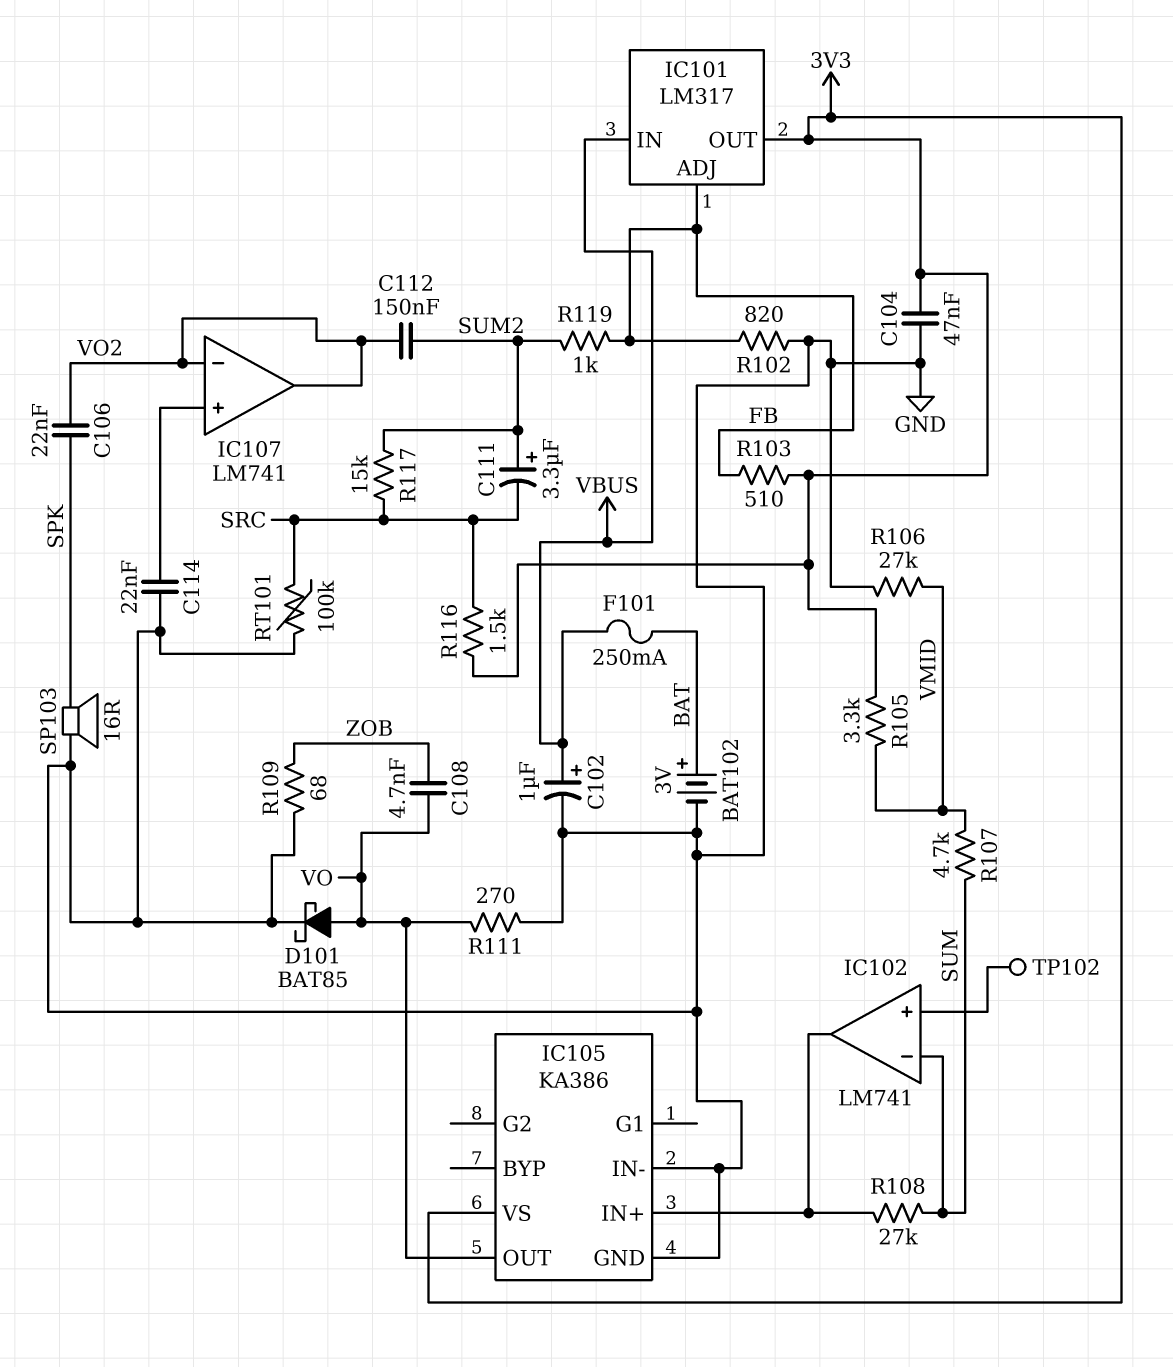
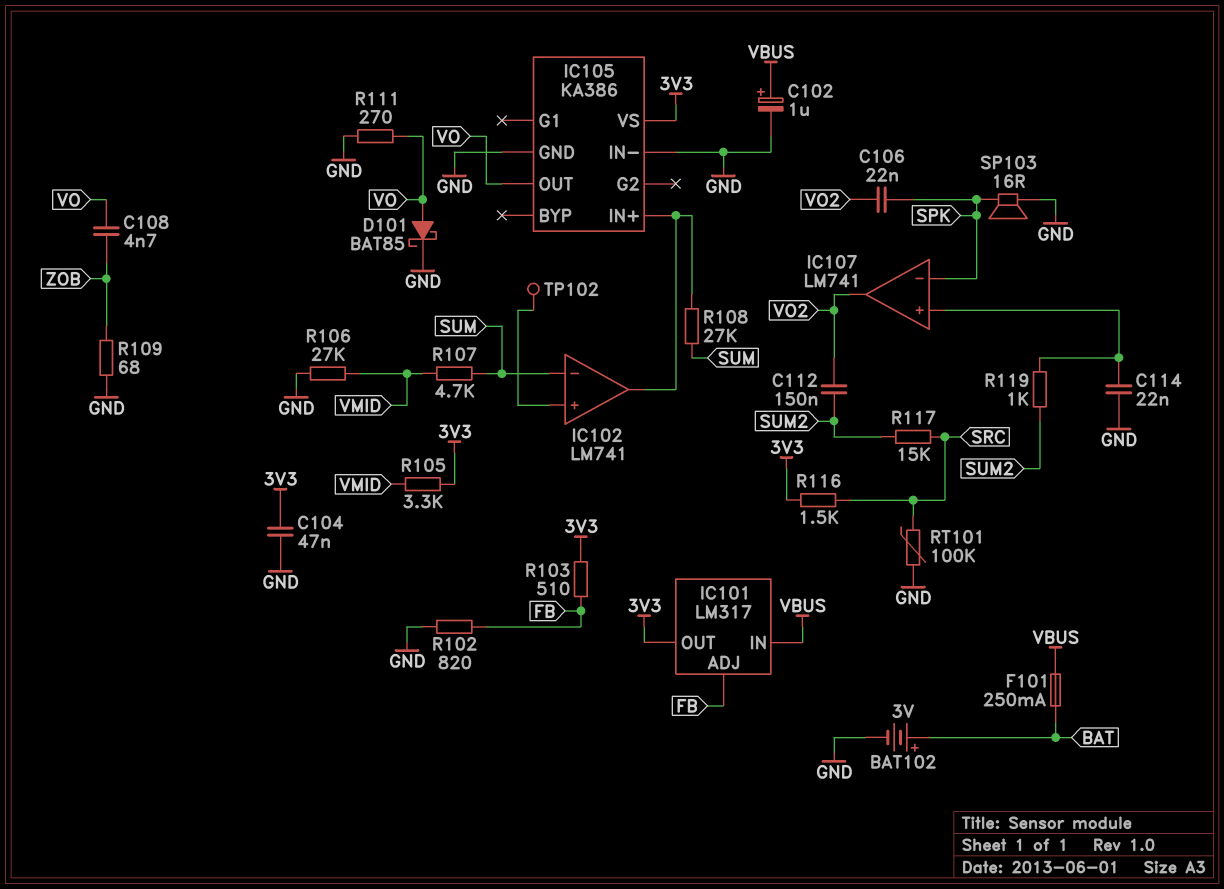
C111: 3.3uF (plus SUM2, minus SRC) -> none
IC107 pin in-: VO2 -> SPK
R119: 1k (FB, SUM2) -> 1k (IC107/in+, SUM2)

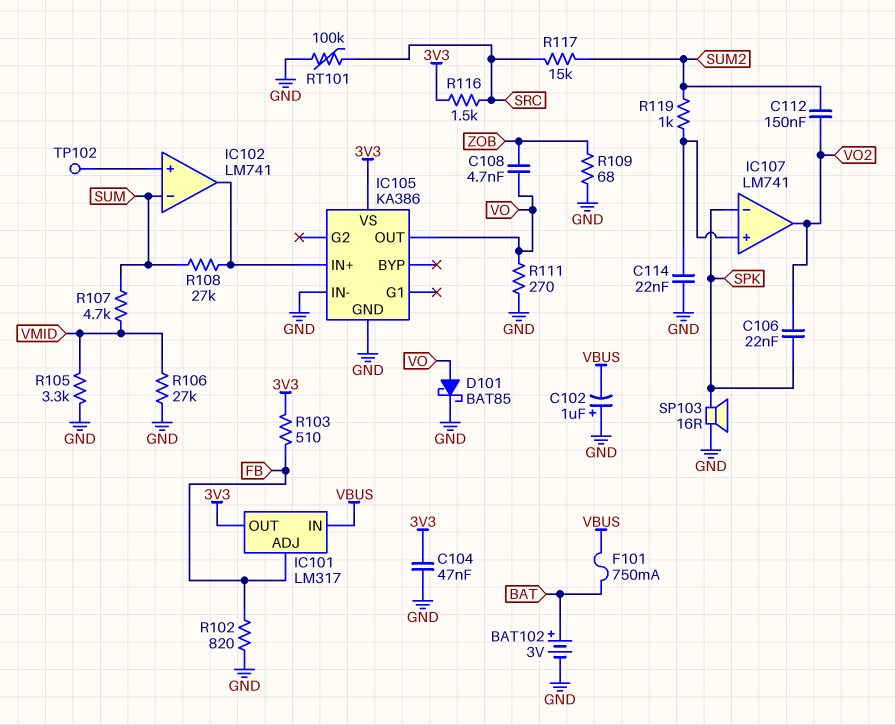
C102: 1uF (plus VBUS, minus GND) -> 1uF (plus GND, minus VBUS)
F101: 250mA (BAT, VBUS) -> 750mA (BAT, VBUS)
R105: 3.3k (3V3, VMID) -> 3.3k (GND, VMID)

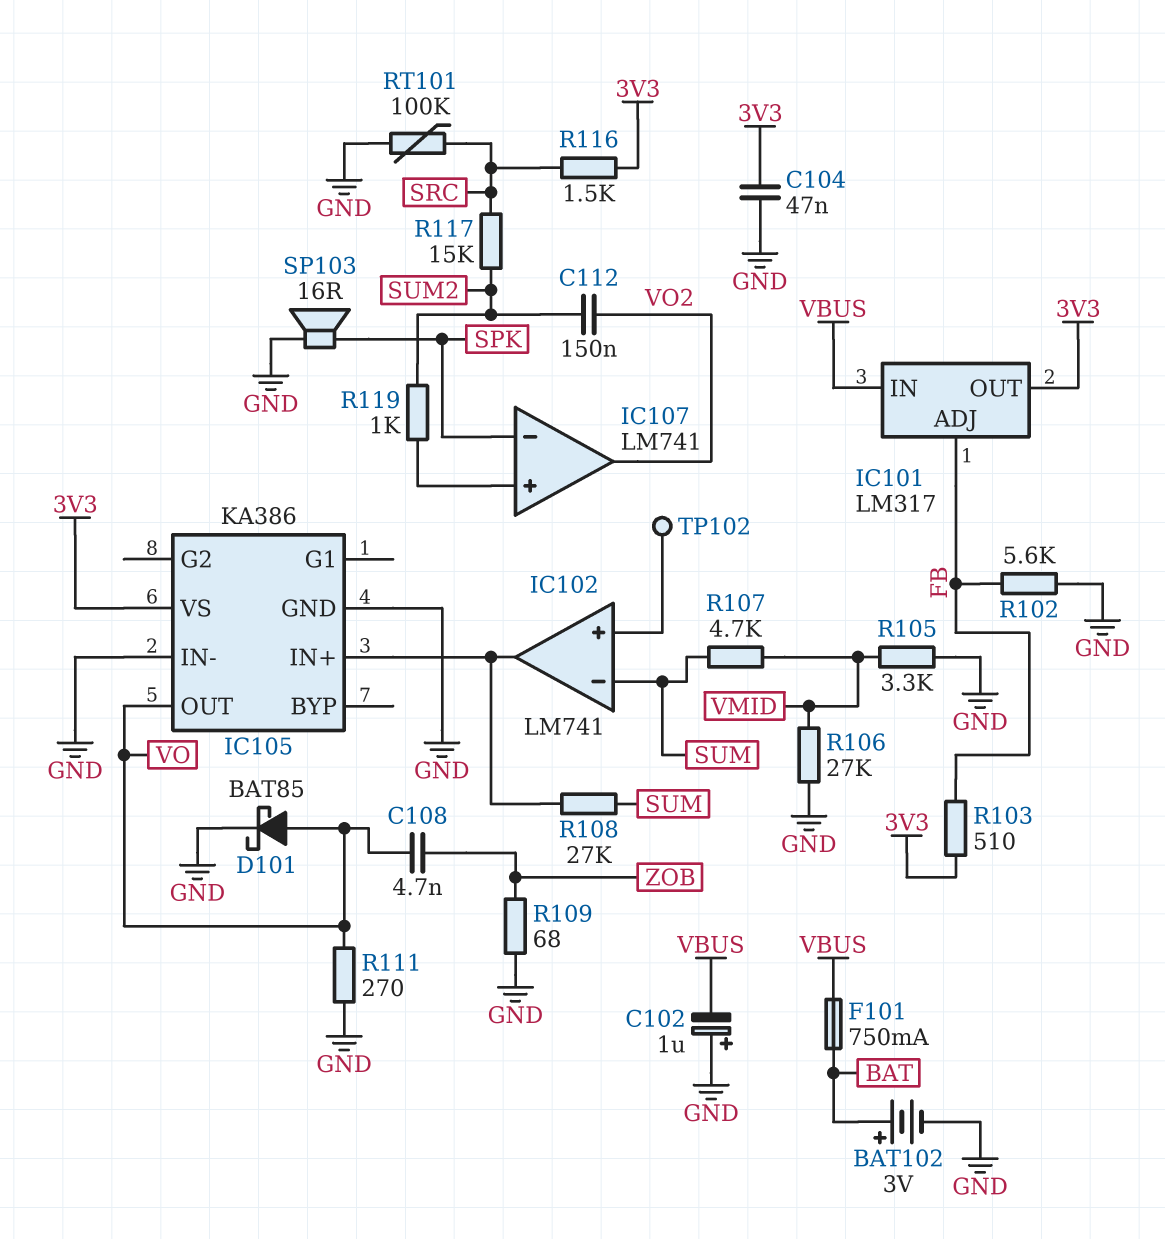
C106: 22nF (SPK, VO2) -> none
C114: 22nF (GND, IC107/in+) -> none
R102: 820 (FB, GND) -> 5.6k (FB, GND)

